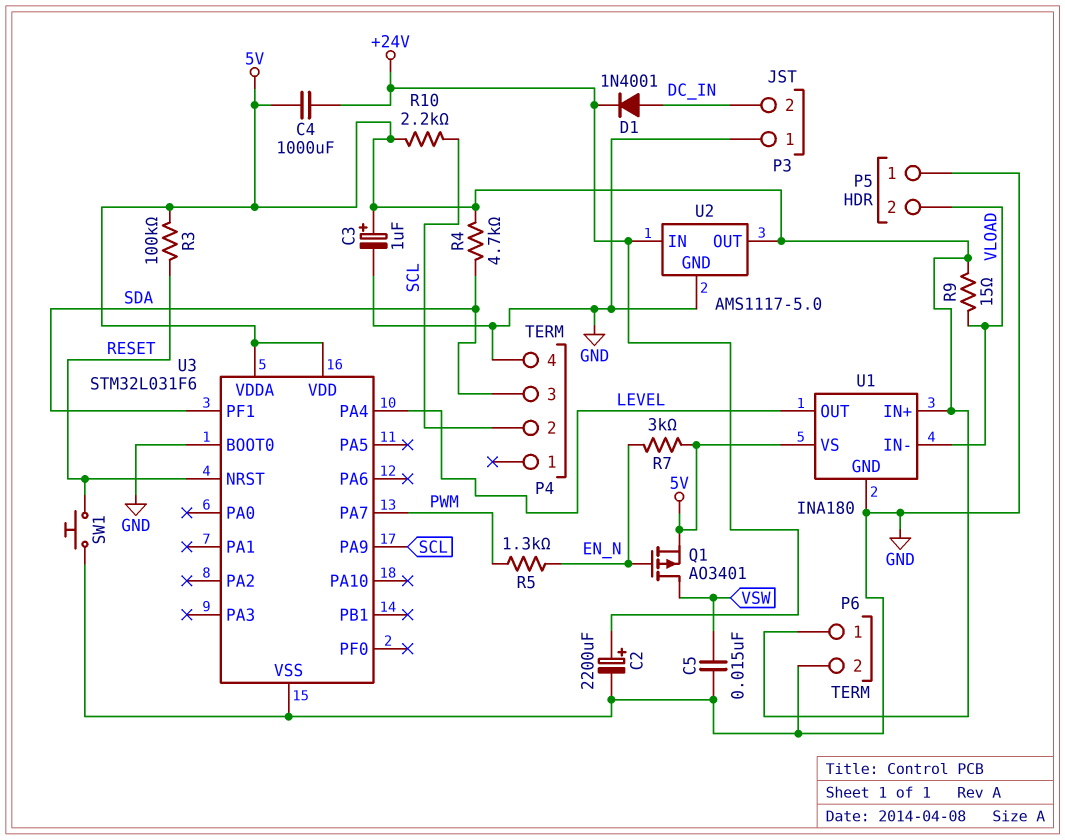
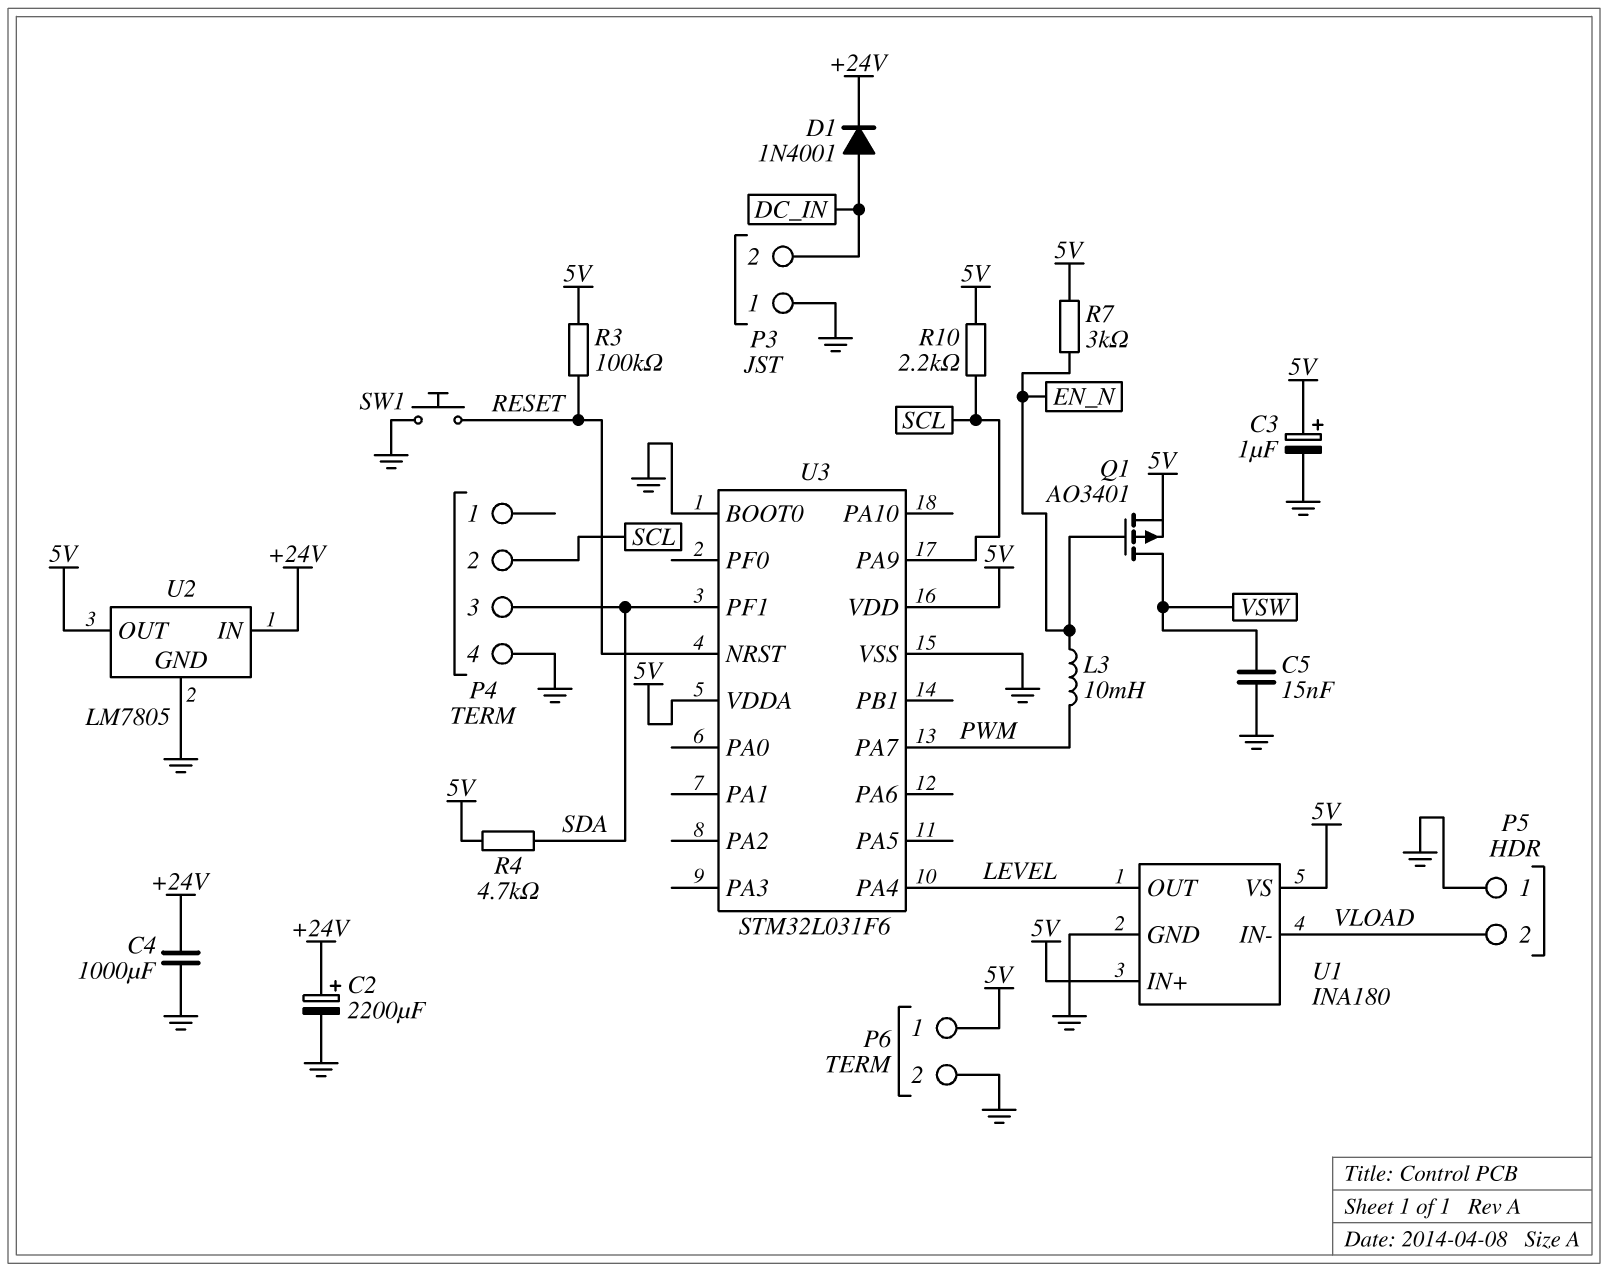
C4: 1000uF (+24V, 5V) -> 1000uF (+24V, GND)
L3: none -> 10mH (EN_N, PWM)
R5: 1.3k (EN_N, PWM) -> none
R9: 15 (5V, VLOAD) -> none
U2: AMS1117-5.0 -> LM7805

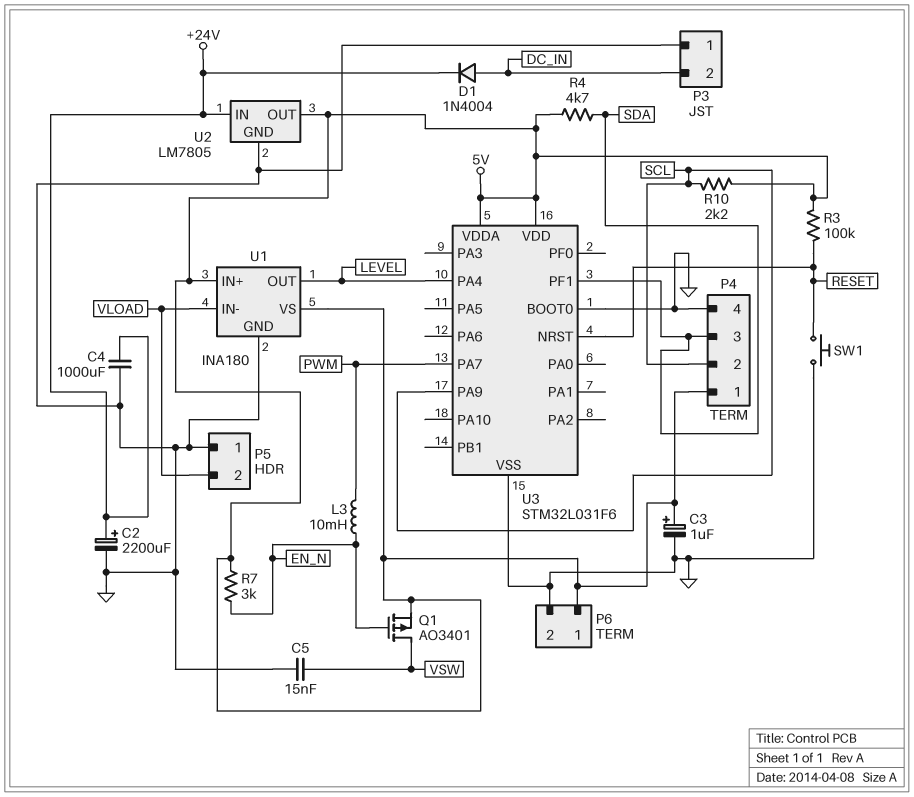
D1: diode 1N4001 (A DC_IN, K +24V) -> diode 1N4004 (A DC_IN, K +24V)
P4 pin 1: none -> 5V

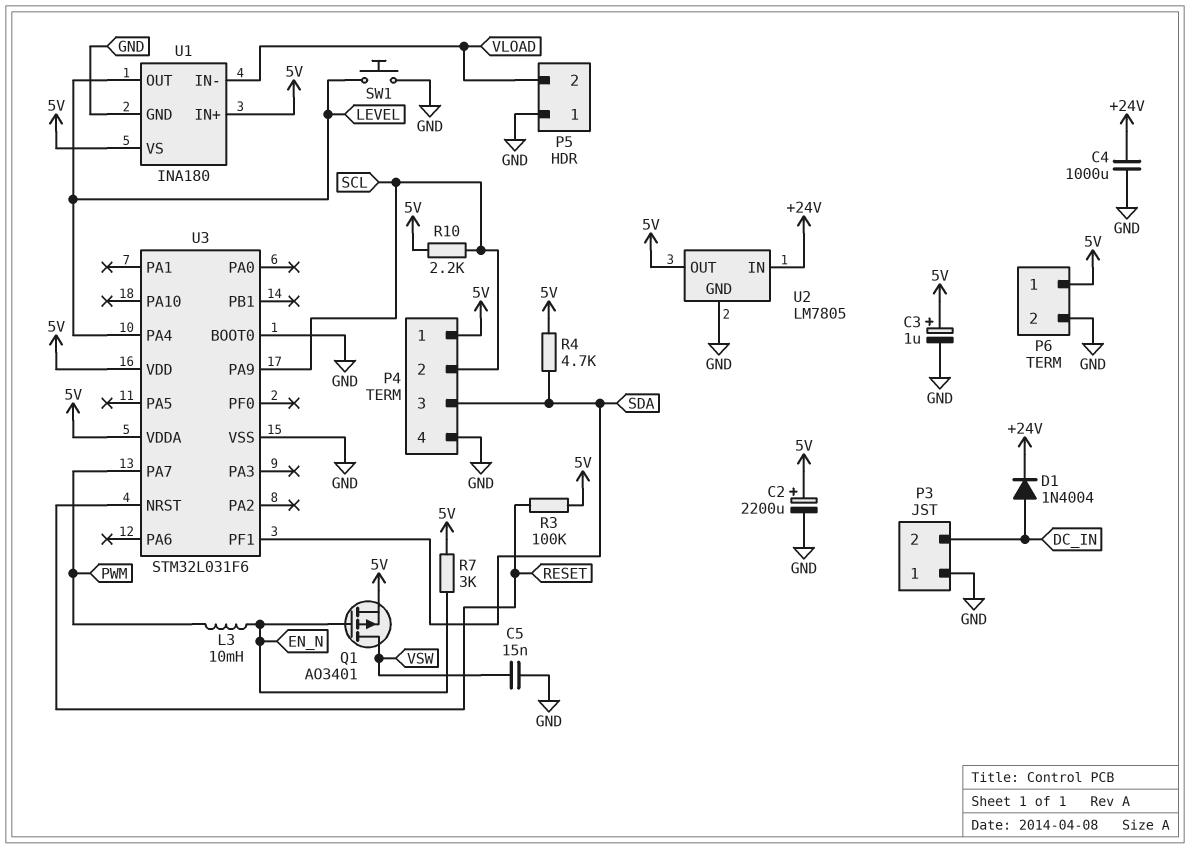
C2: 2200uF (plus +24V, minus GND) -> 2200uF (plus 5V, minus GND)
SW1: button (GND, RESET) -> button (GND, LEVEL)

